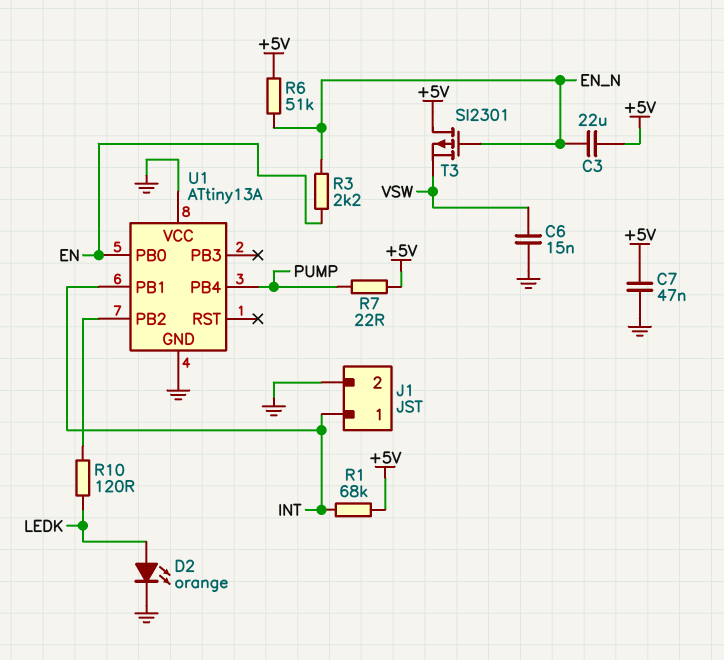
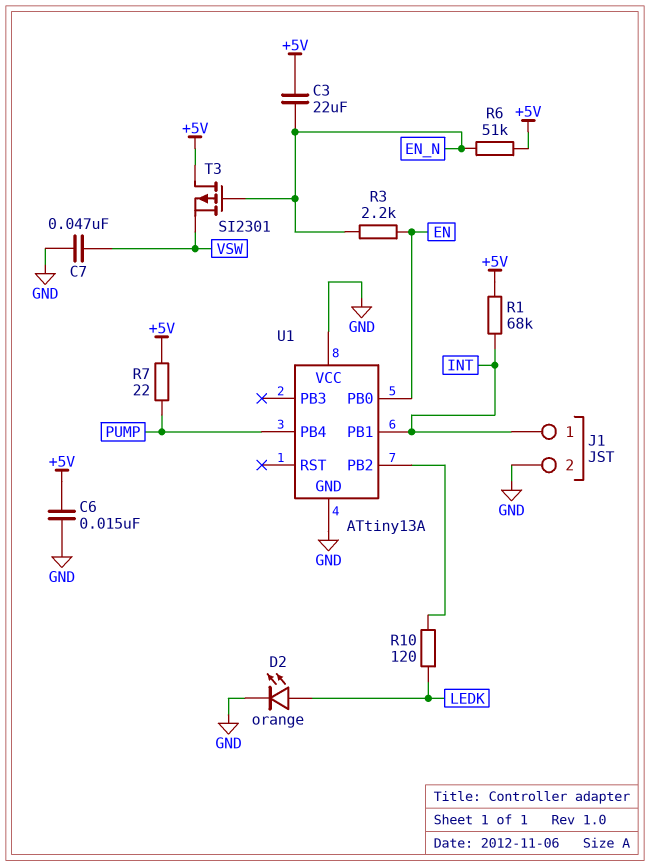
C6: 15nF (GND, VSW) -> 15nF (+5V, GND)
C7: 47nF (+5V, GND) -> 47nF (GND, VSW)

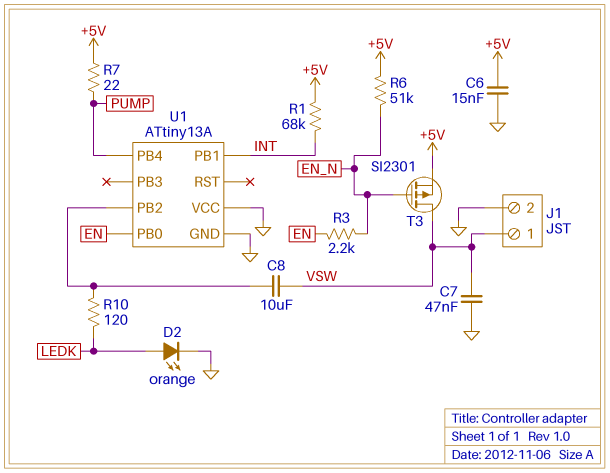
C3: 22uF (+5V, EN_N) -> none
C8: none -> 10uF (U1/PB2, VSW)
J1 pin 1: INT -> VSW
T3: PMOS SI2301 (G EN_N, D +5V, S VSW) -> PMOS SI2301 (G EN_N, D VSW, S +5V)

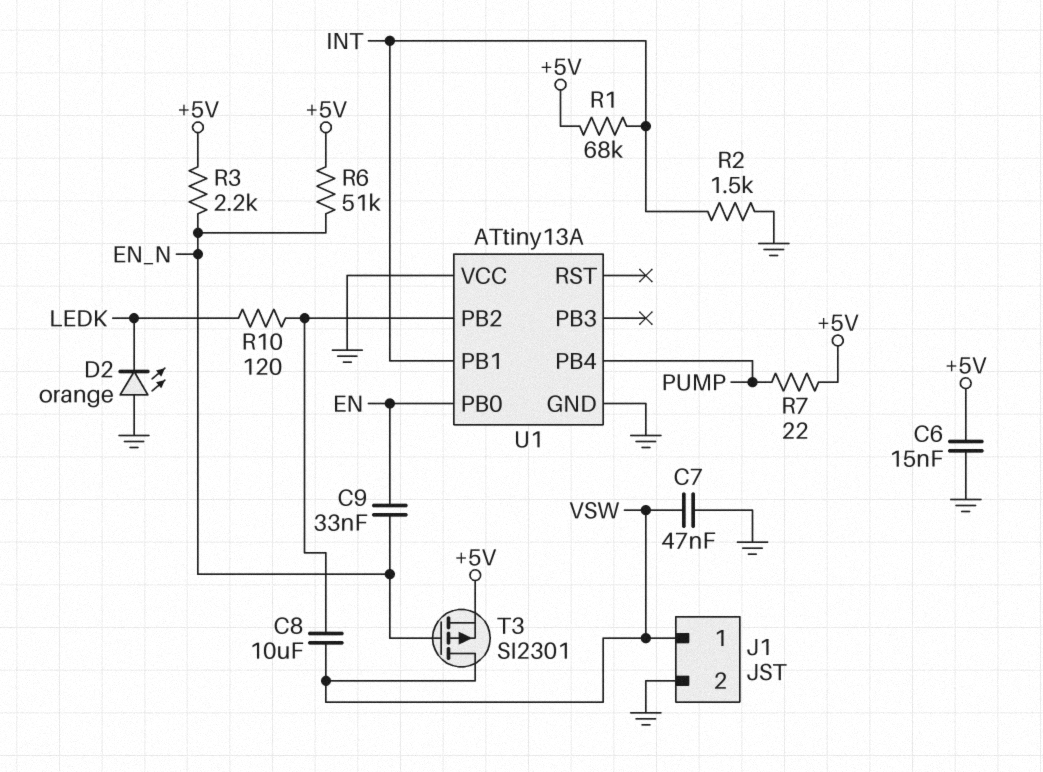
C9: none -> 33nF (EN, EN_N)
D2: LED orange (A LEDK, K GND) -> LED orange (A GND, K LEDK)
R2: none -> 1.5k (GND, INT)
R3: 2.2k (EN, EN_N) -> 2.2k (+5V, EN_N)

